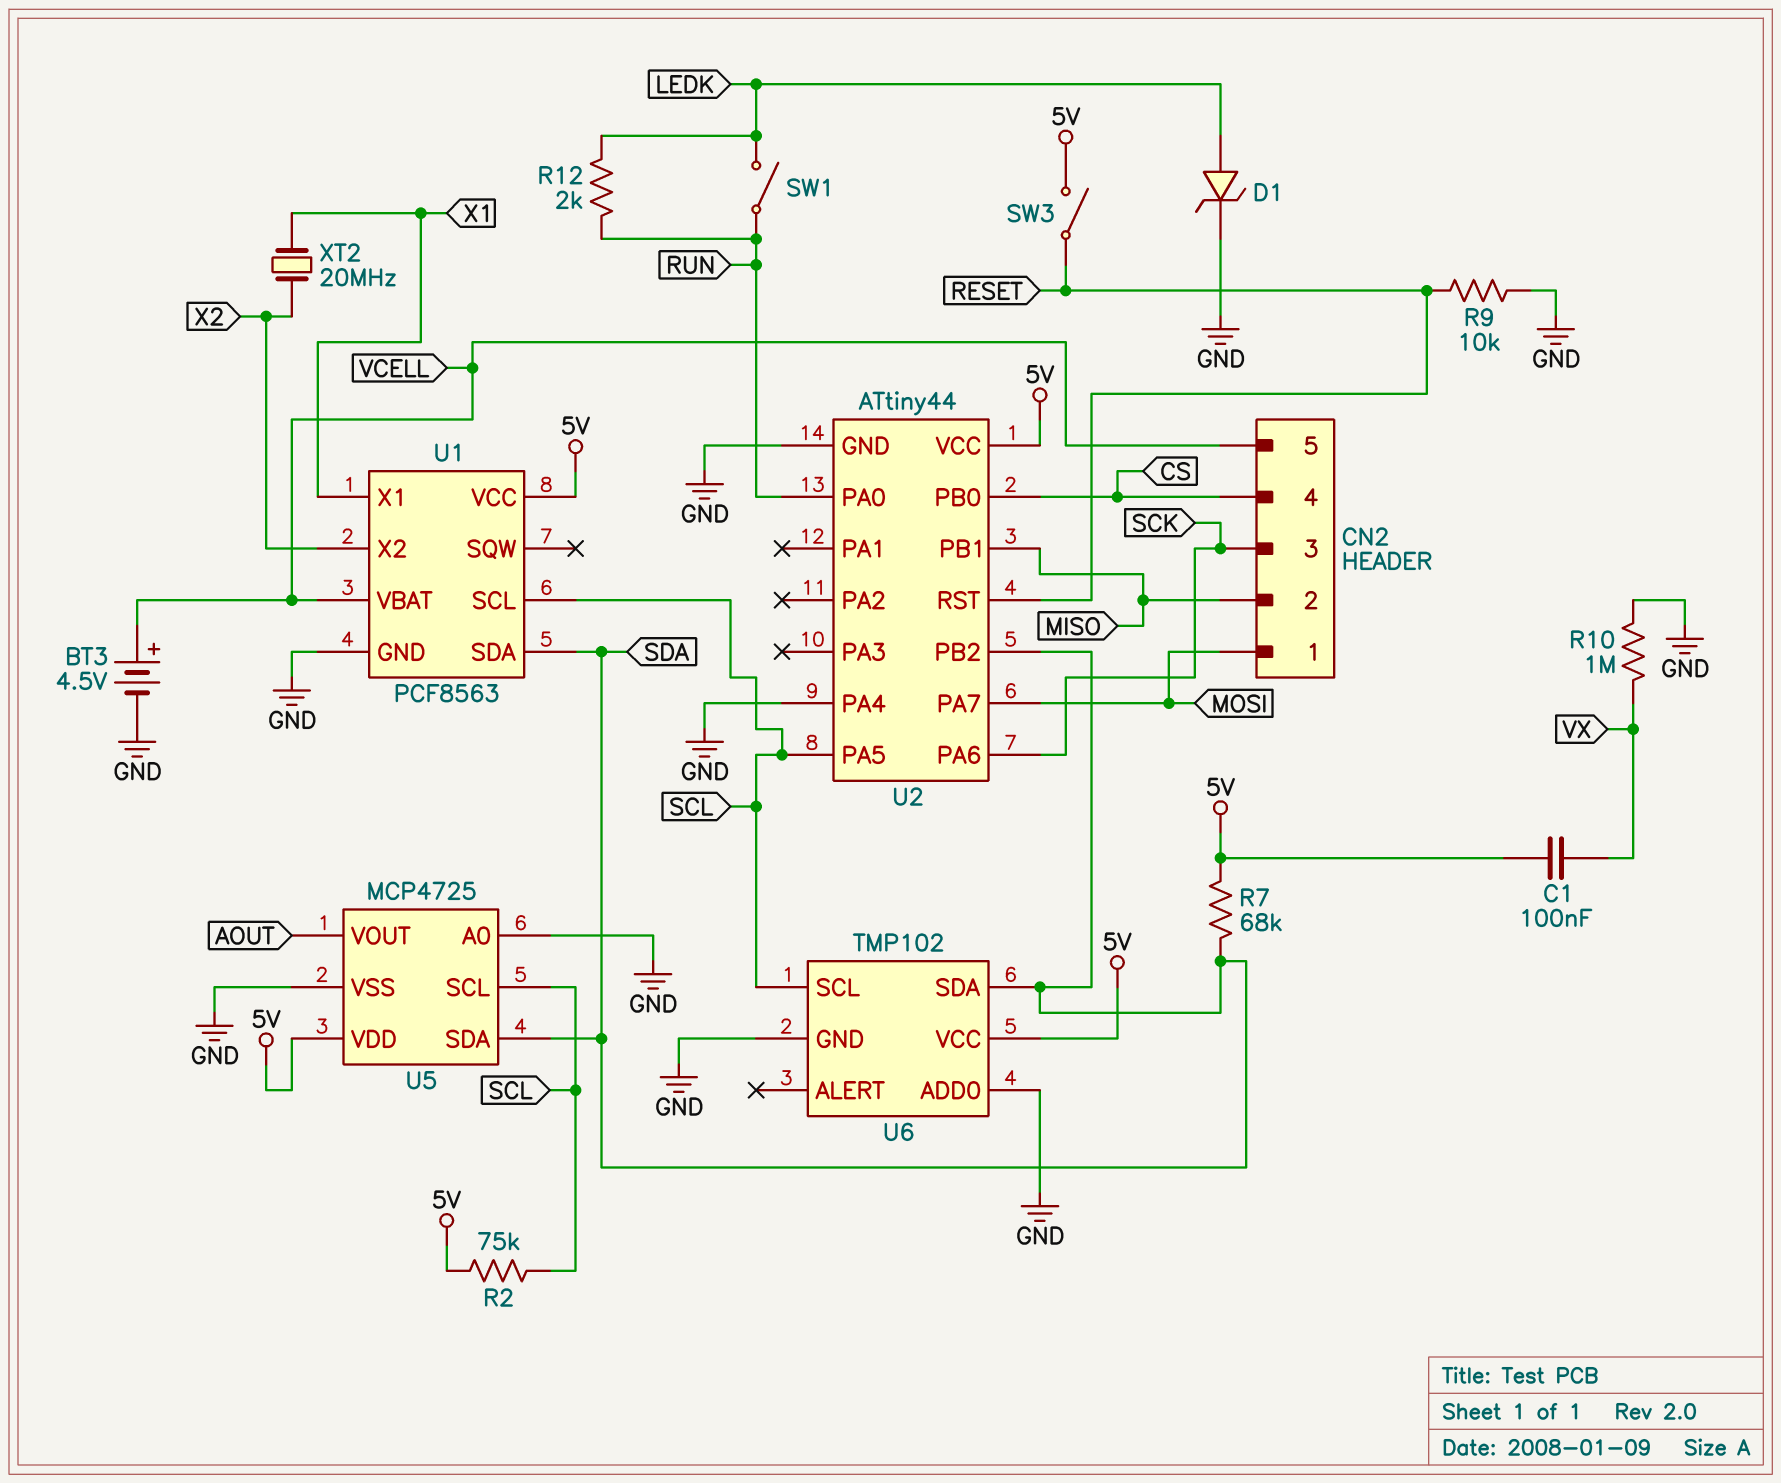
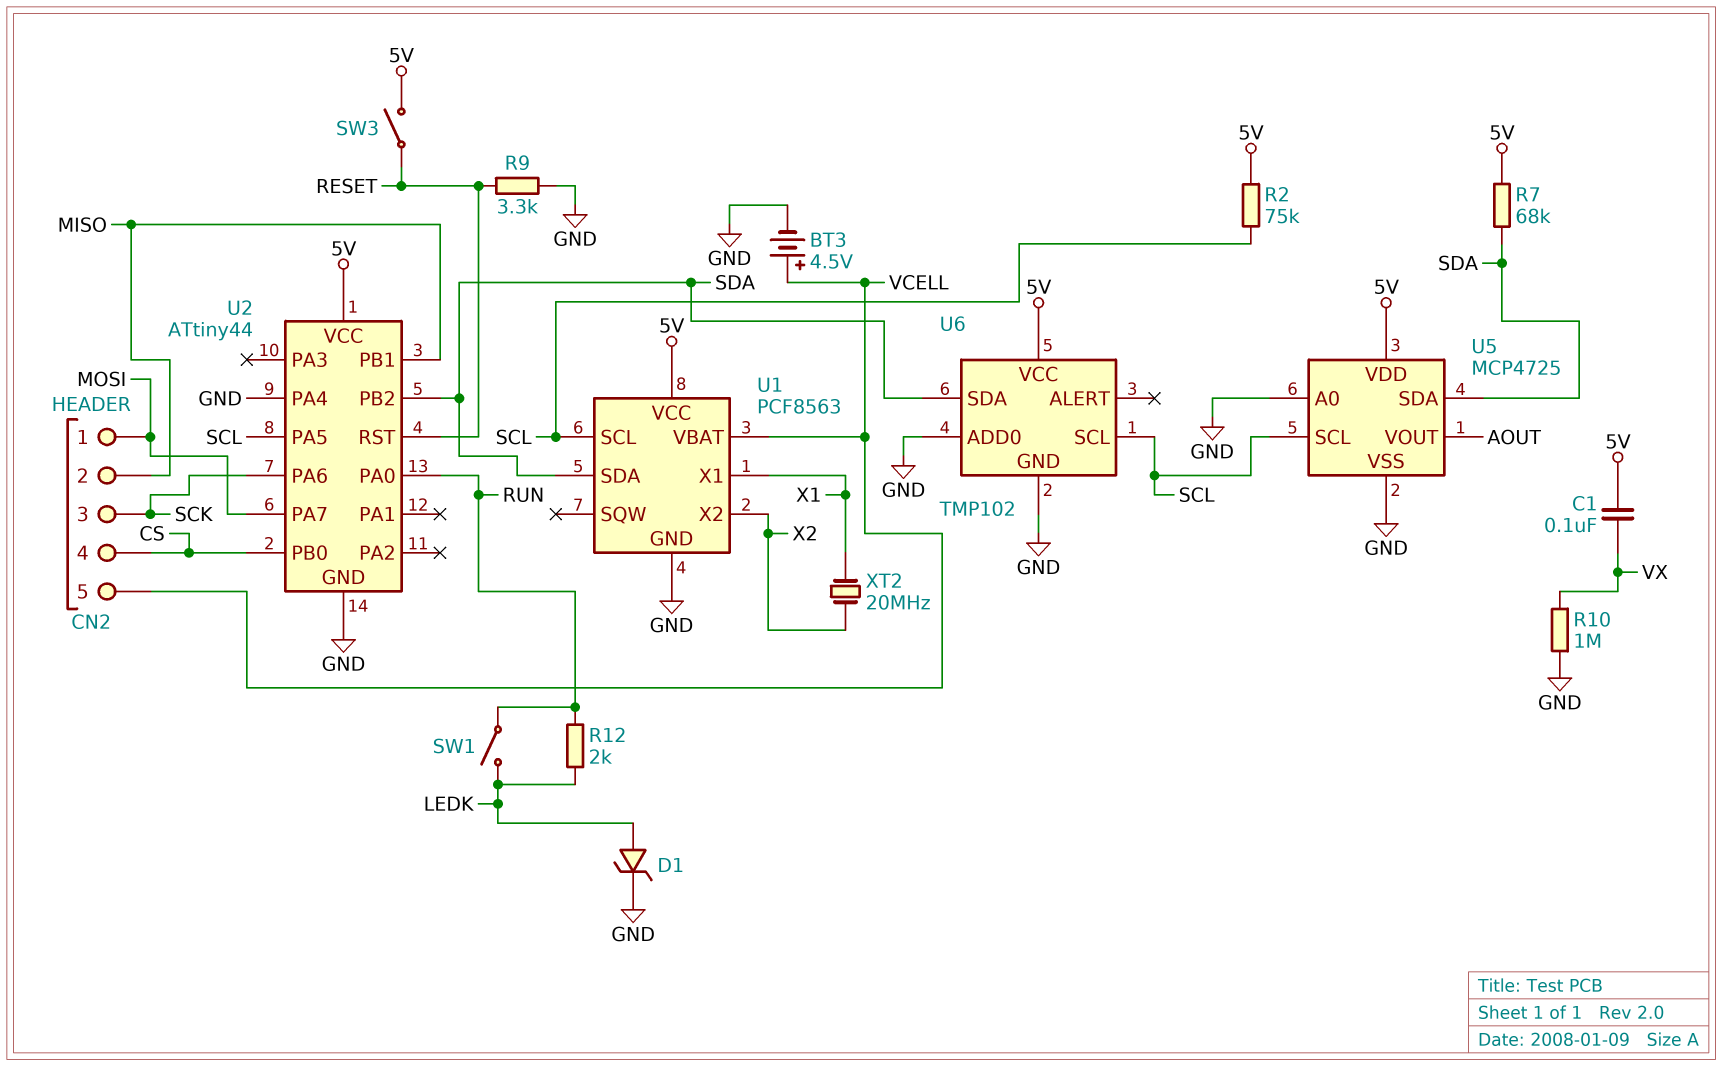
R9: 10k (GND, RESET) -> 3.3k (GND, RESET)

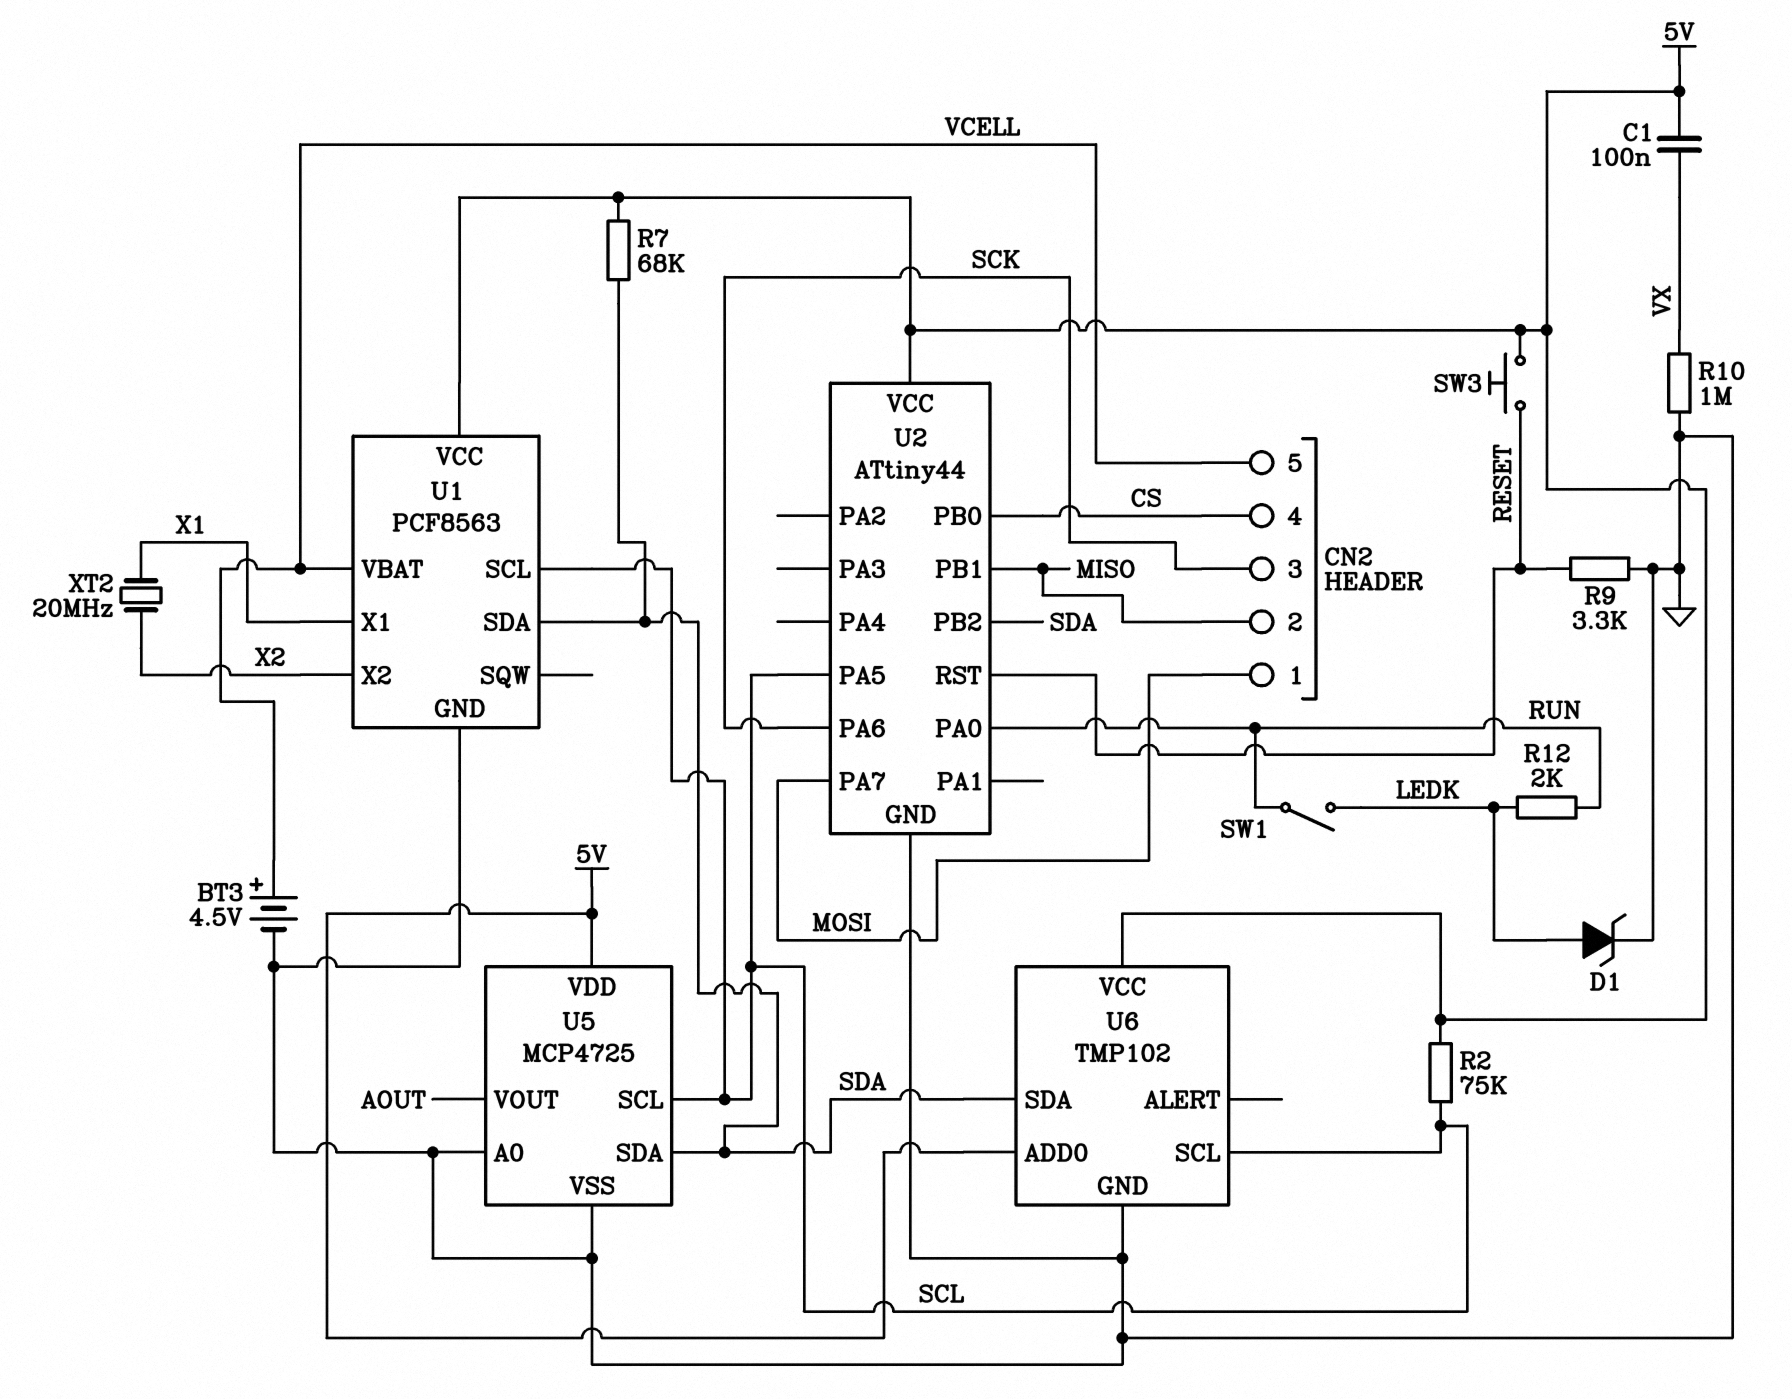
SW3: switch (5V, RESET) -> button (5V, RESET)
U2 pin PA4: GND -> none
U6 pin ADD0: GND -> 5V

